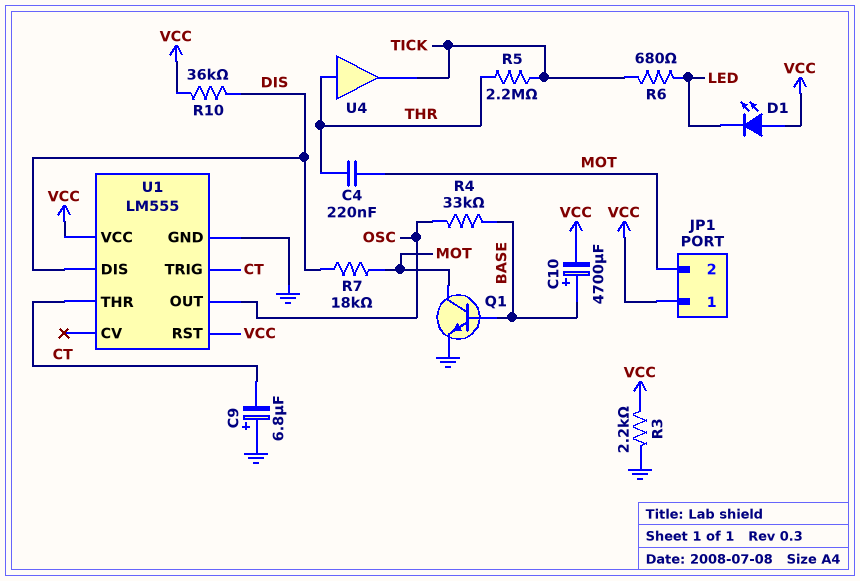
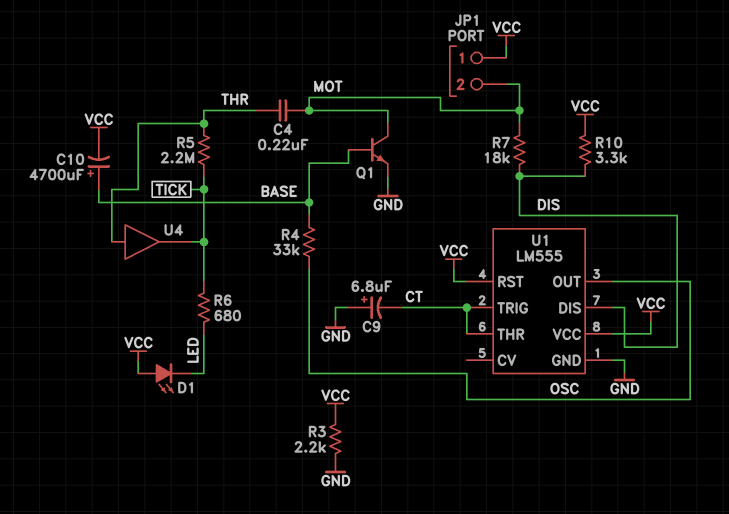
R10: 36k (DIS, VCC) -> 3.3k (DIS, VCC)

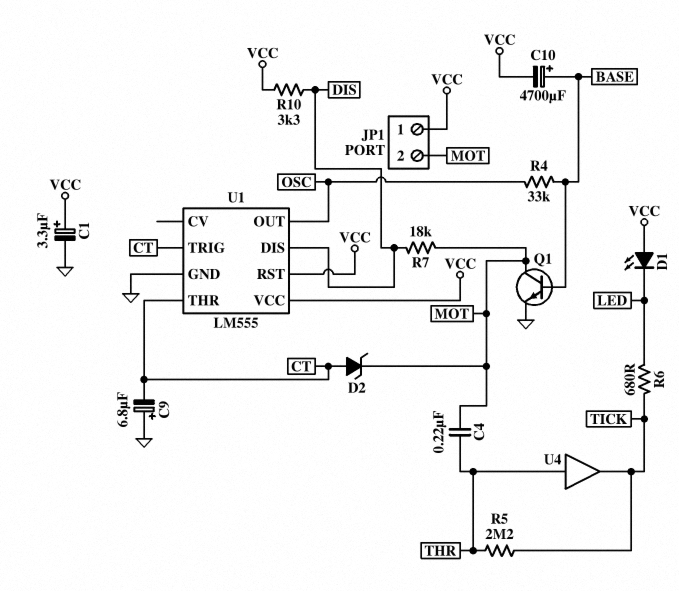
C1: none -> 3.3uF (plus VCC, minus GND)
D2: none -> zener (A CT, K MOT)
R3: 2.2k (GND, VCC) -> none

